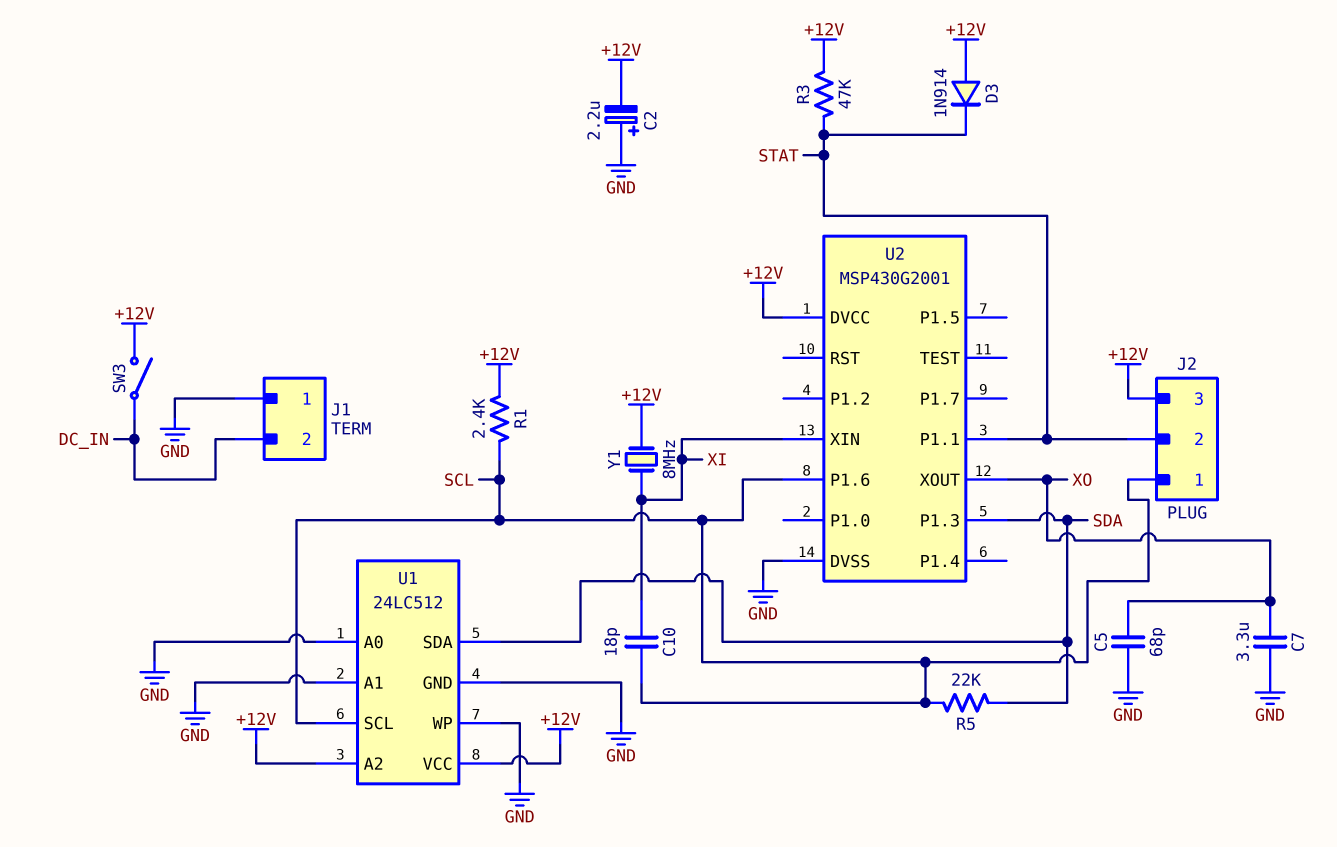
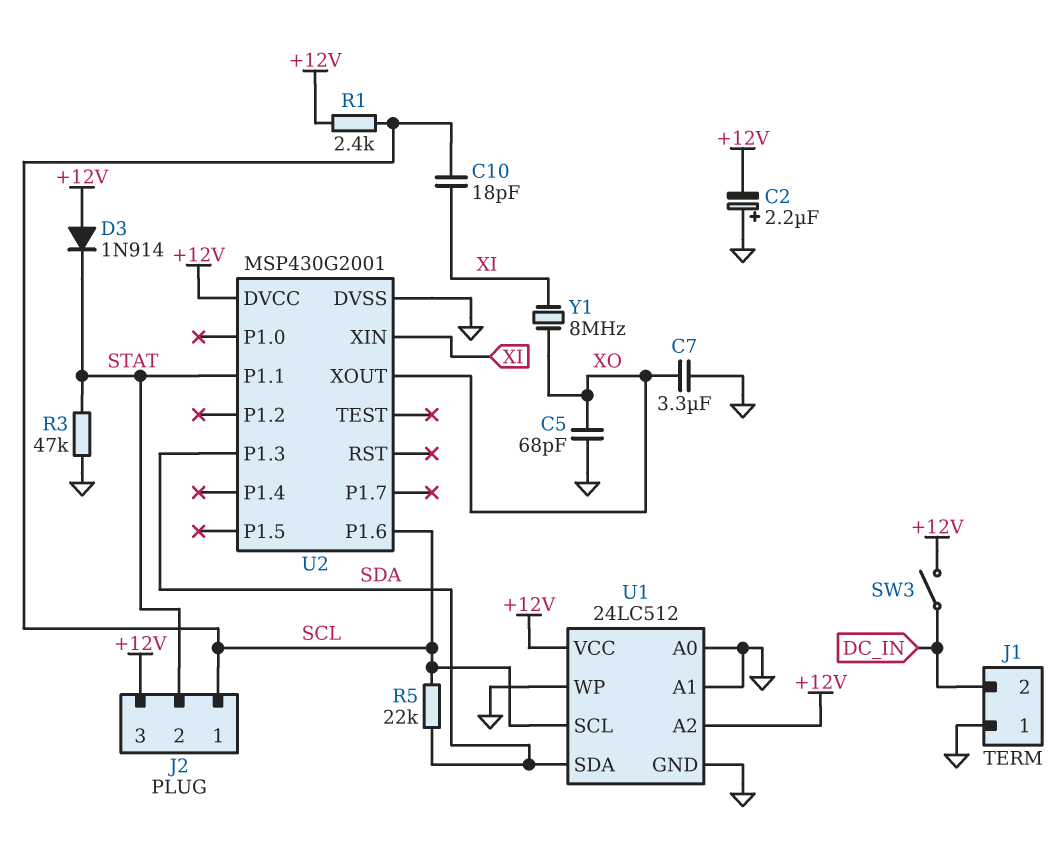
R3: 47k (+12V, STAT) -> 47k (GND, STAT)
Y1: 8MHz (+12V, XI) -> 8MHz (XI, XO)

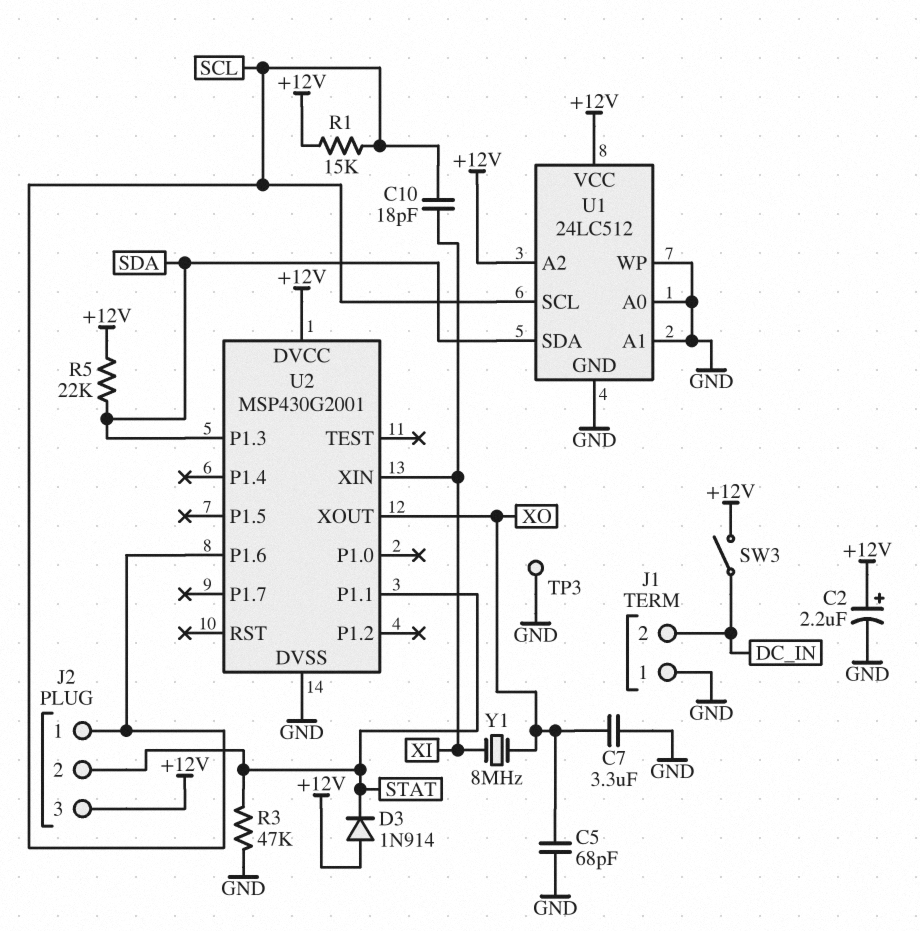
C2: 2.2uF (plus GND, minus +12V) -> 2.2uF (plus +12V, minus GND)
R1: 2.4k (+12V, SCL) -> 15k (+12V, SCL)
R5: 22k (SCL, SDA) -> 22k (+12V, SDA)
TP3: none -> test point (GND)

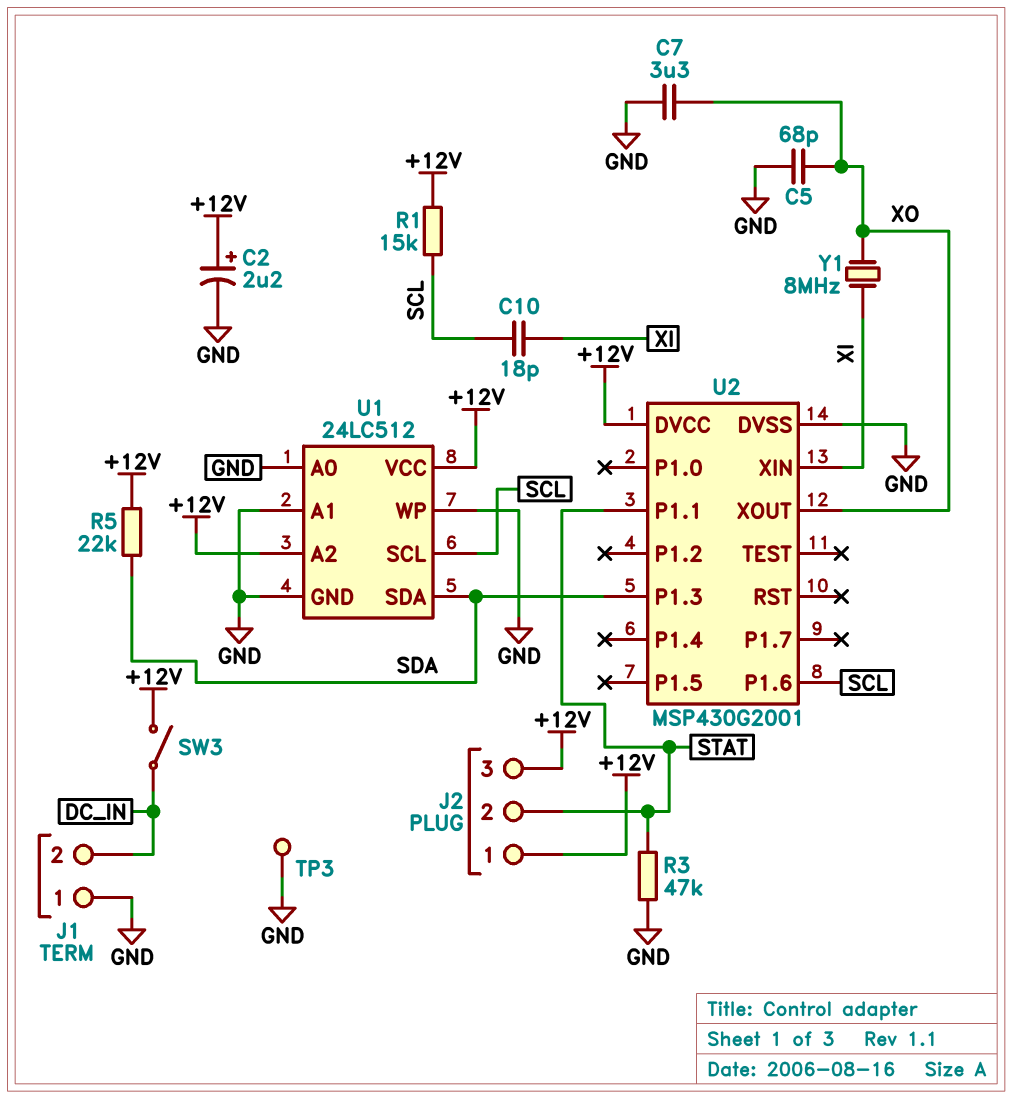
D3: diode 1N914 (A +12V, K STAT) -> none
J2 pin 1: SCL -> +12V

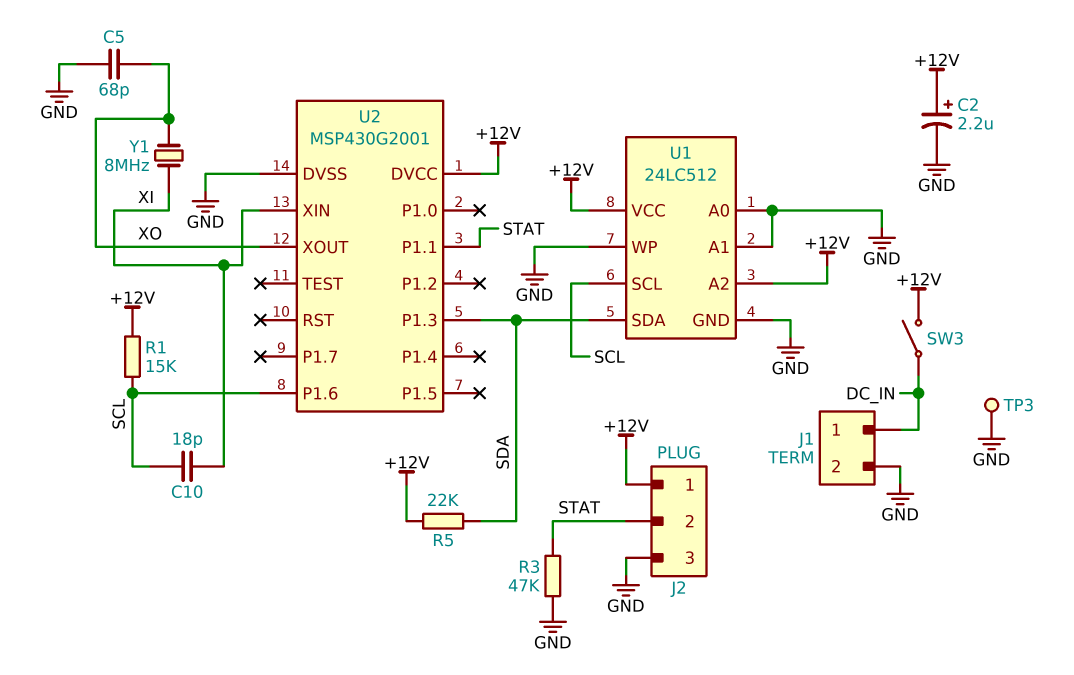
C7: 3.3uF (GND, XO) -> none
J1 pin 1: GND -> DC_IN
J1 pin 2: DC_IN -> GND
J2 pin 3: +12V -> GND

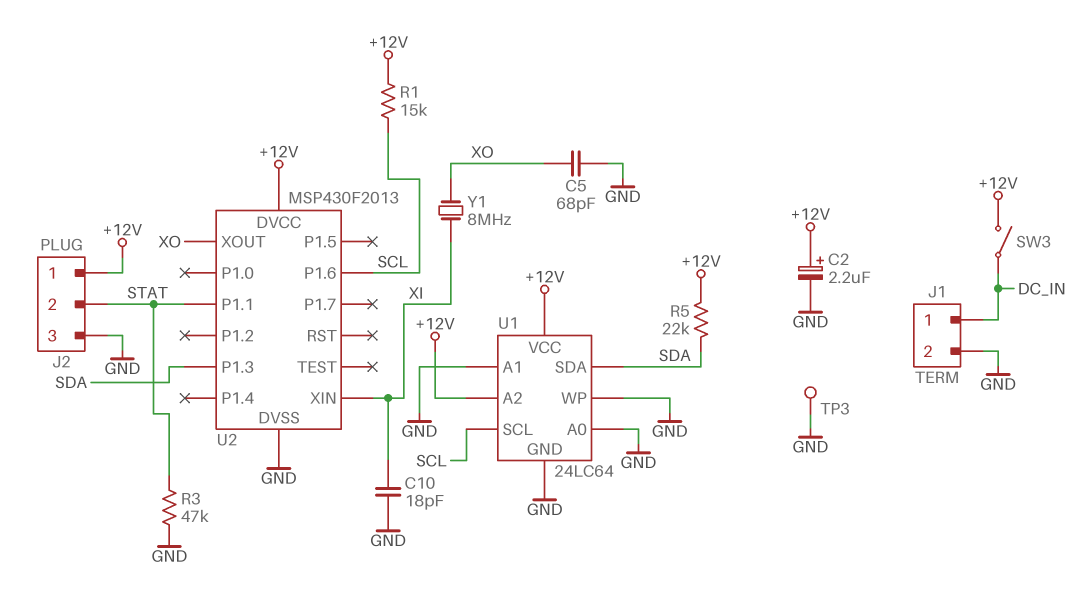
C10: 18pF (SCL, XI) -> 18pF (GND, XI)
U1: 24LC512 -> 24LC64
U2: MSP430G2001 -> MSP430F2013

